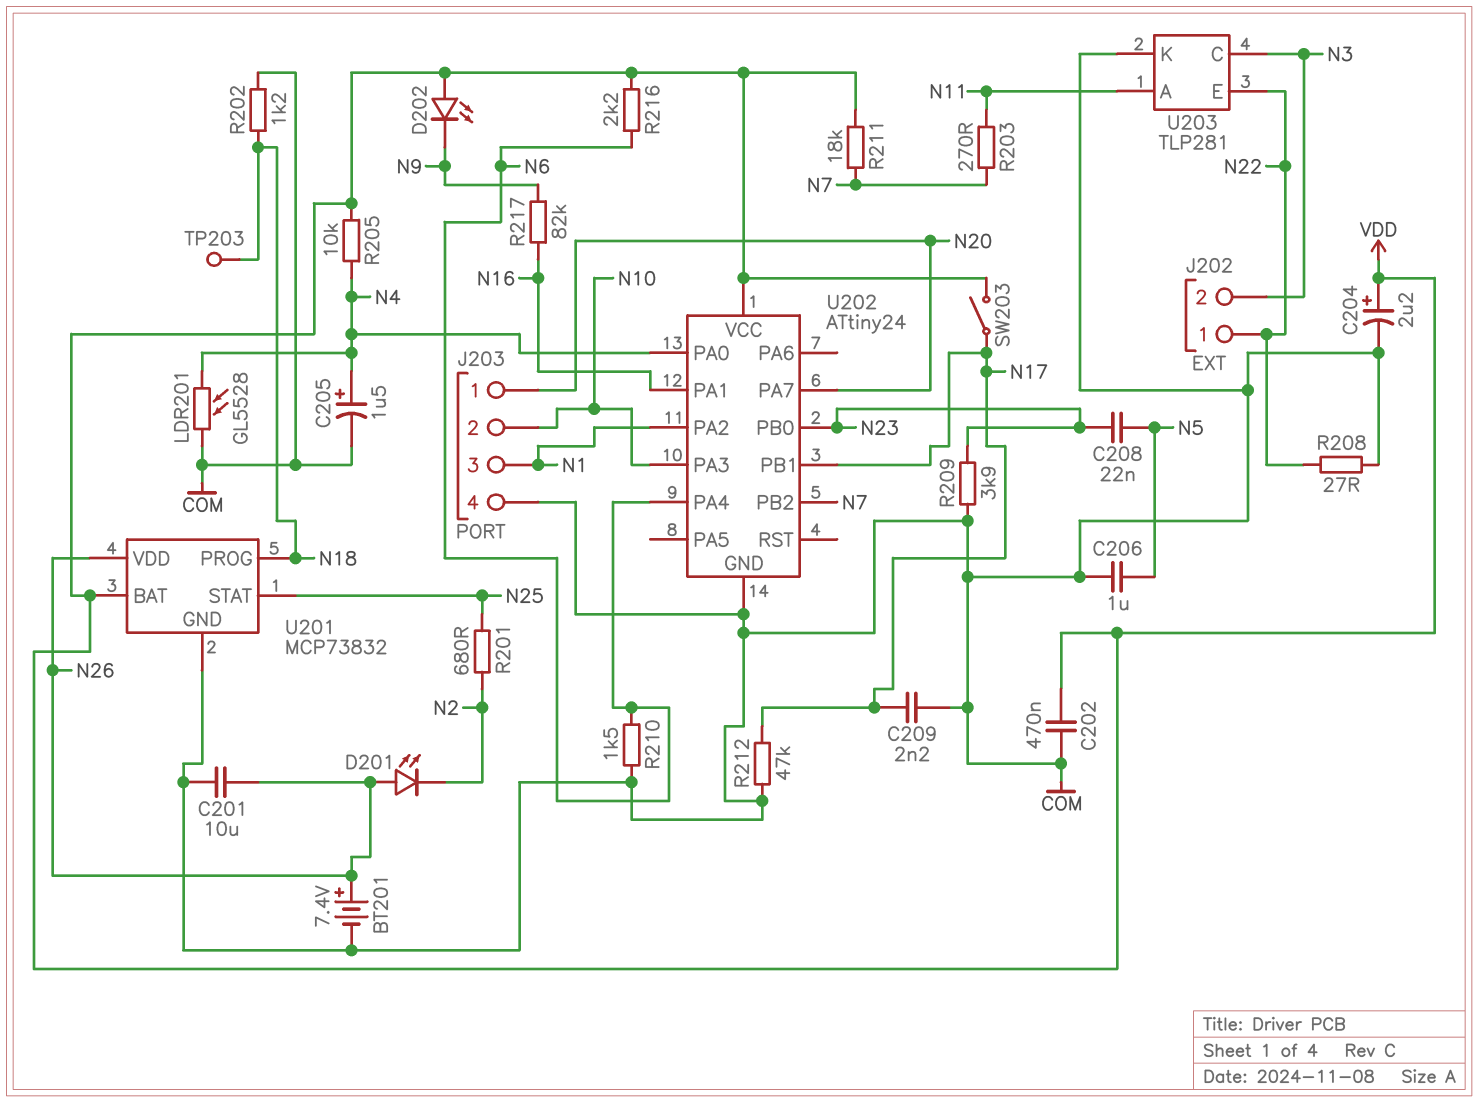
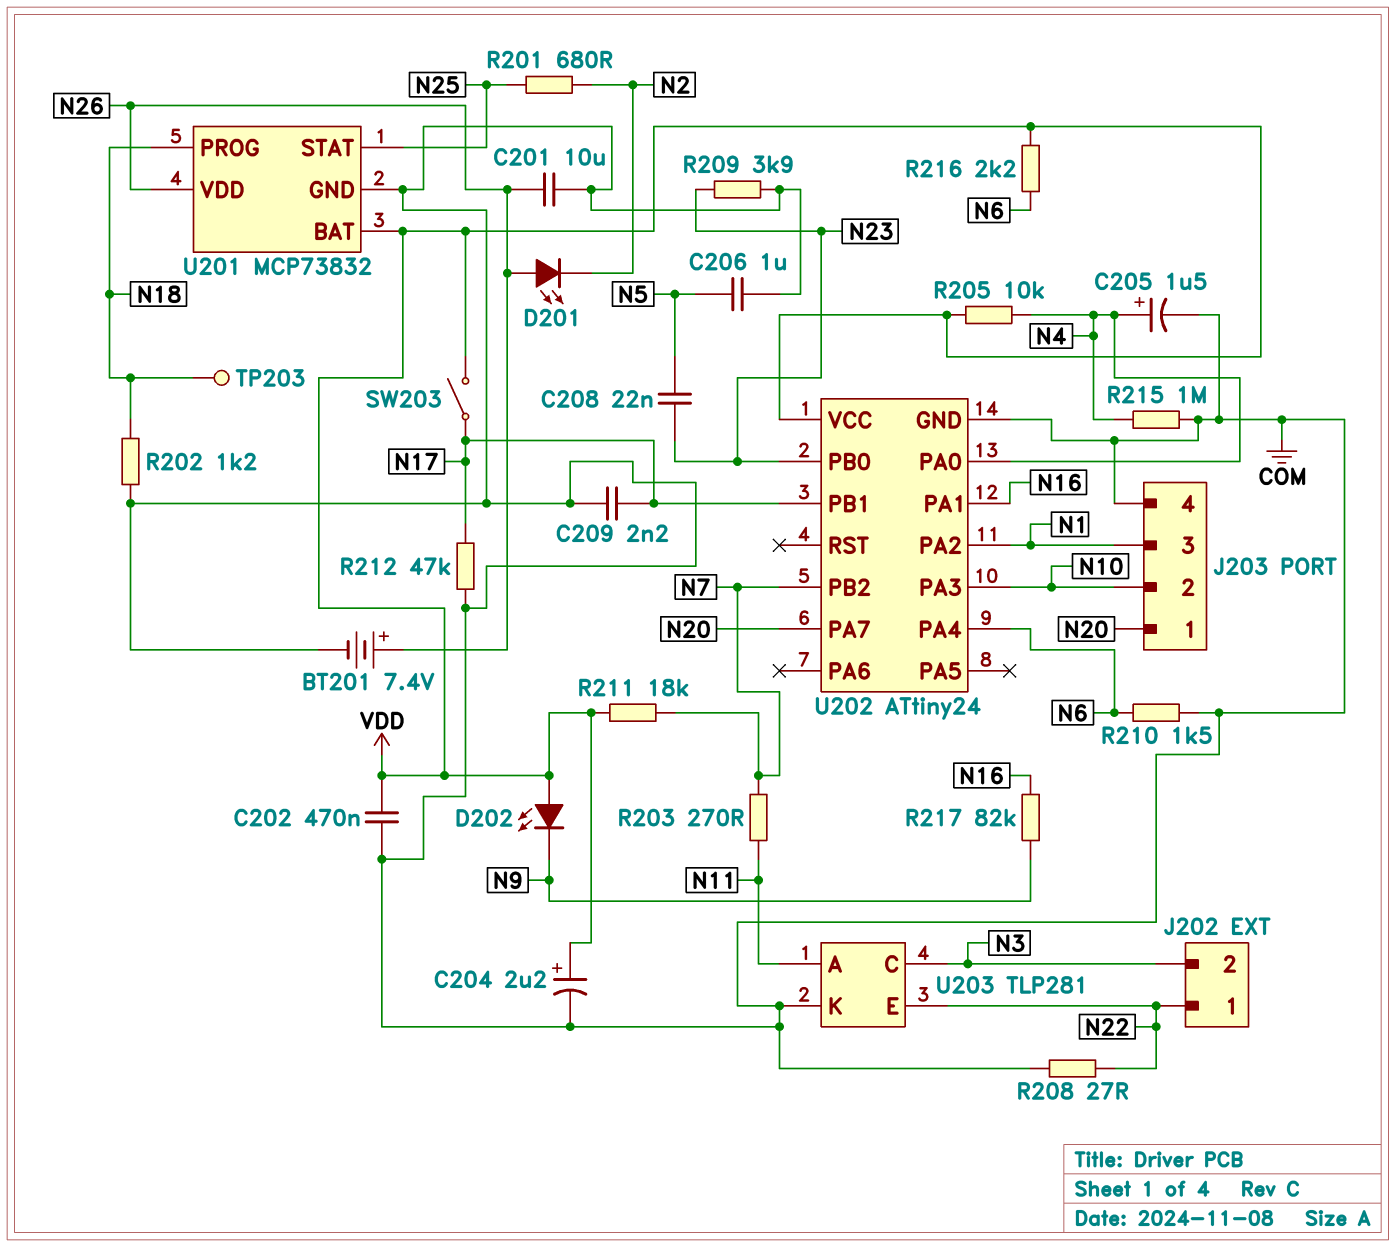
LDR201: GL5528 (COM, N4) -> none
R215: none -> 1M (COM, N4)

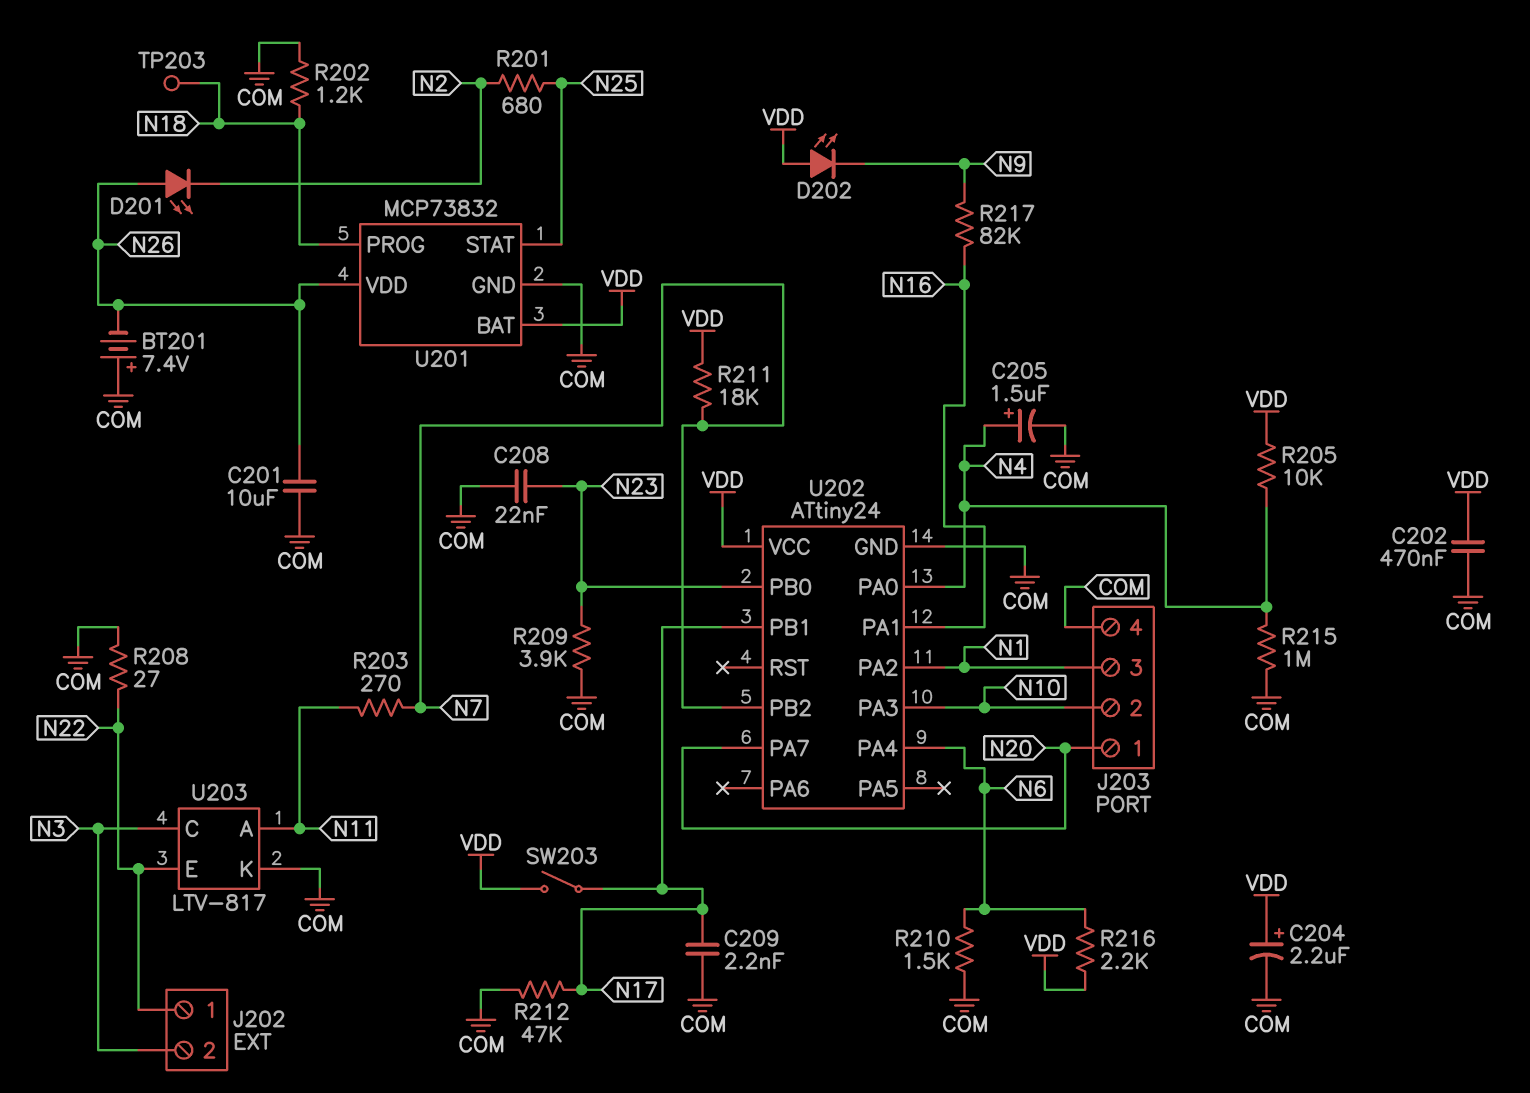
BT201: 7.4V (plus N26, minus COM) -> 7.4V (plus COM, minus N26)
C206: 1uF (COM, N5) -> none
C208: 22nF (N5, N23) -> 22nF (COM, N23)
U203: TLP281 -> LTV-817

